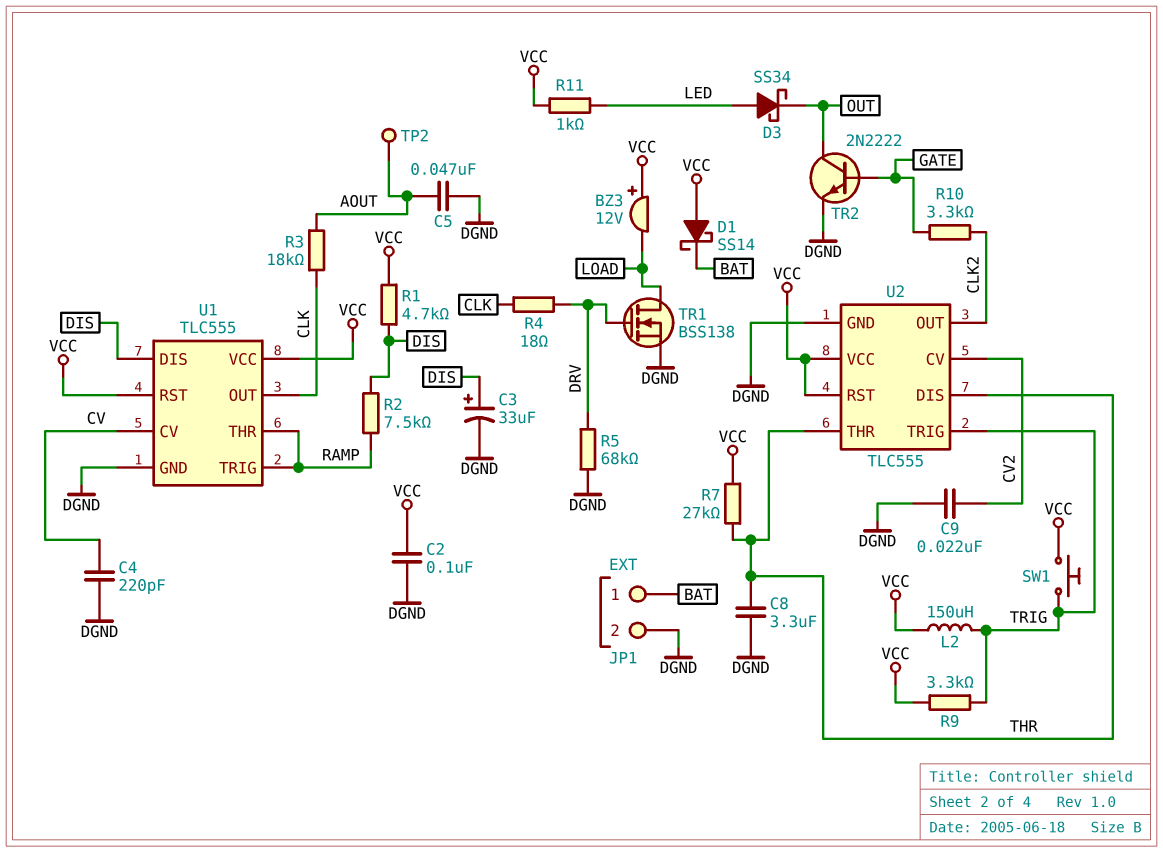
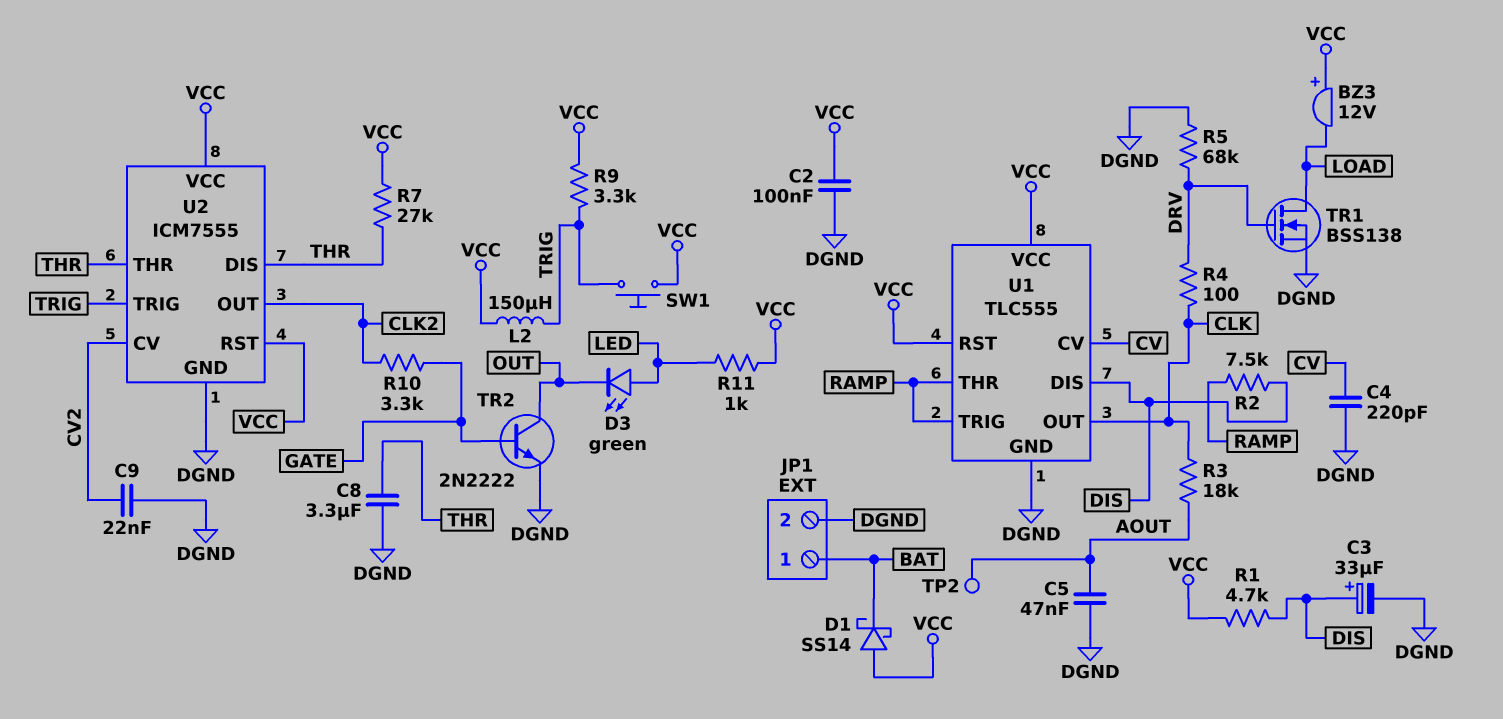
D3: schottky SS34 (A LED, K OUT) -> LED green (A LED, K OUT)
R4: 18 (CLK, DRV) -> 100 (CLK, DRV)
U2: TLC555 -> ICM7555

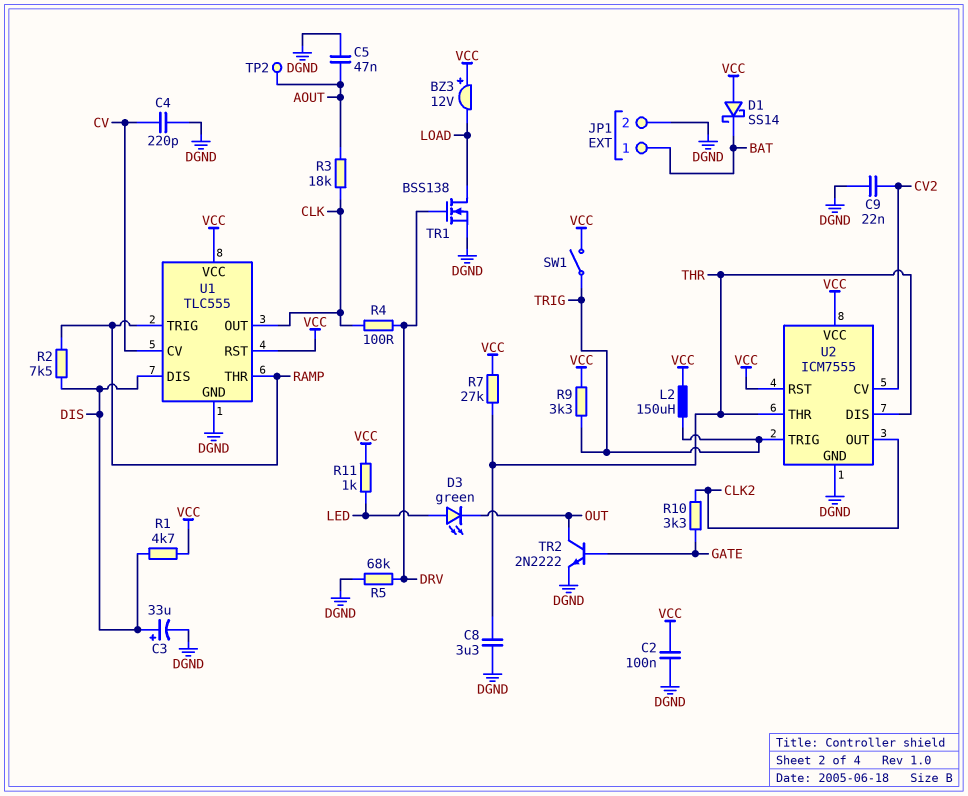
SW1: button (TRIG, VCC) -> switch (TRIG, VCC)

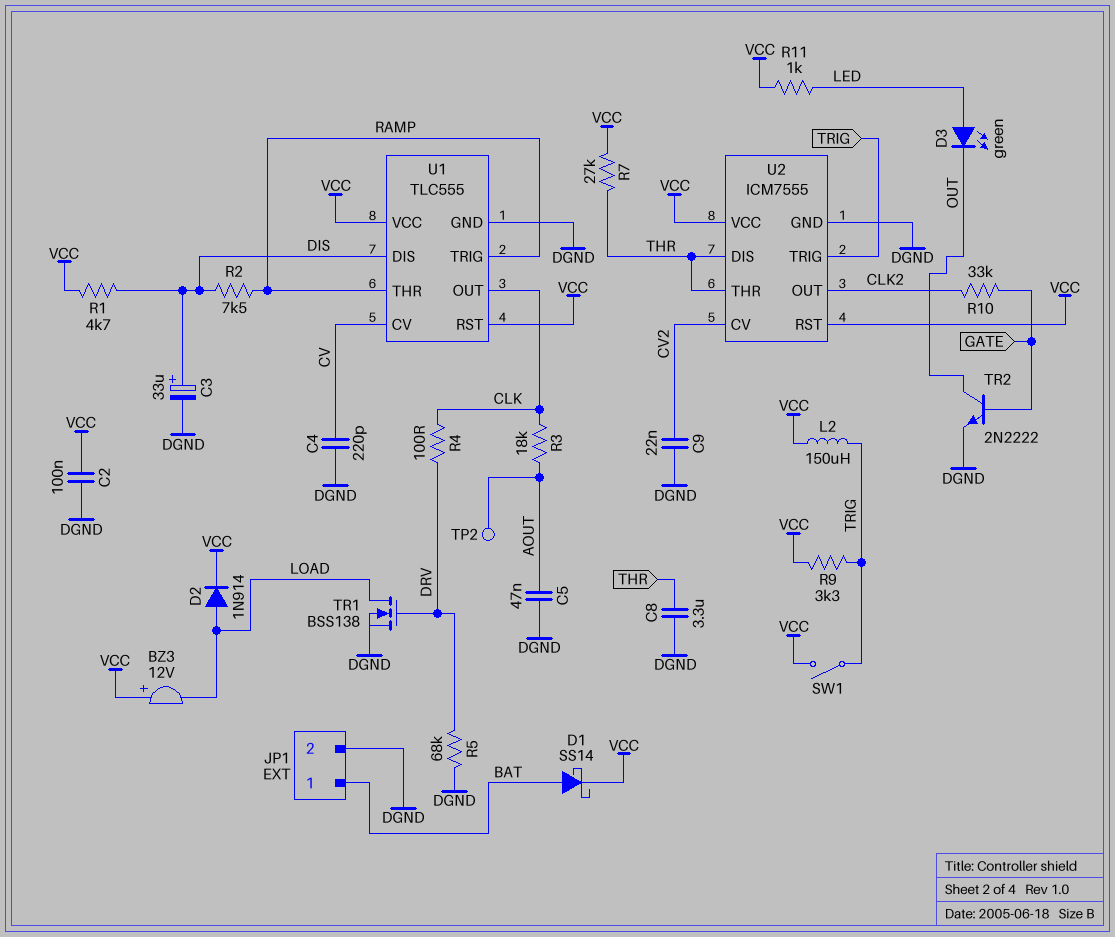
D1: schottky SS14 (A VCC, K BAT) -> schottky SS14 (A BAT, K VCC)
D2: none -> diode 1N914 (A LOAD, K VCC)
R10: 3.3k (CLK2, GATE) -> 33k (CLK2, GATE)

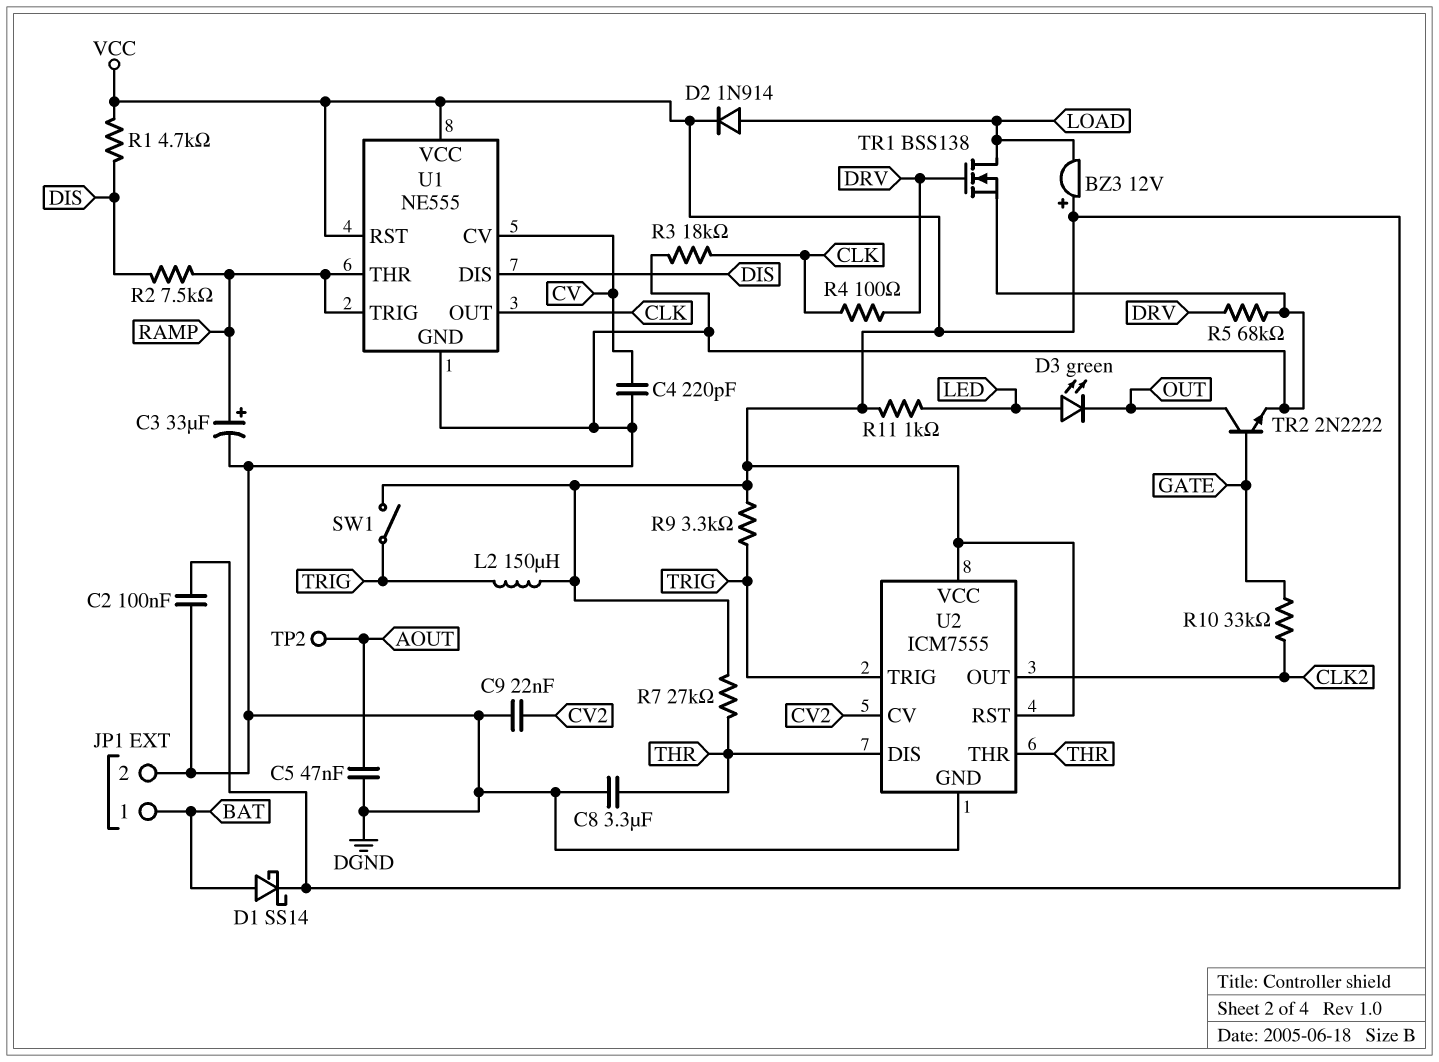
C3: 33uF (plus DIS, minus DGND) -> 33uF (plus RAMP, minus DGND)
R3: 18k (AOUT, CLK) -> 18k (CLK, DGND)
U1: TLC555 -> NE555

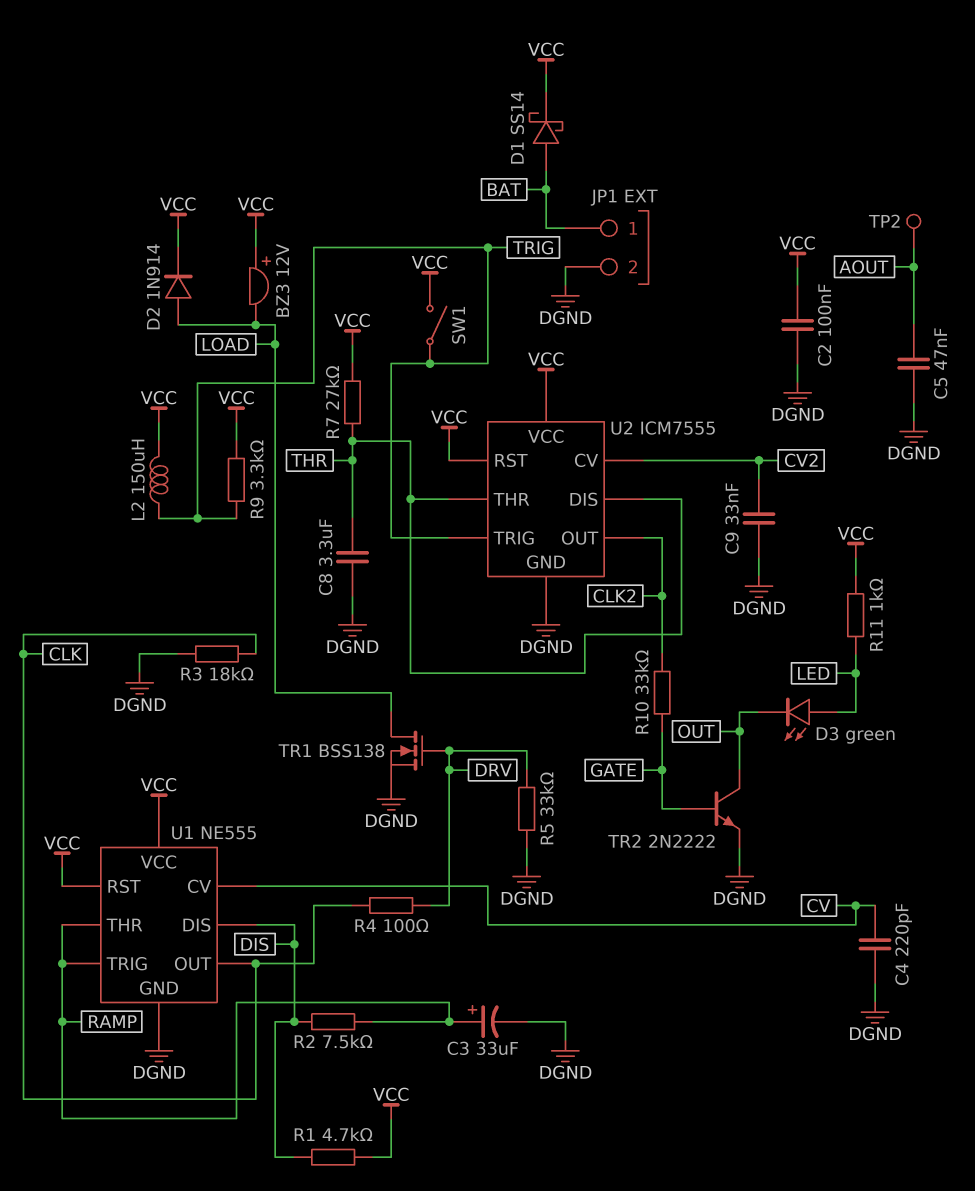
C9: 22nF (CV2, DGND) -> 33nF (CV2, DGND)
R5: 68k (DGND, DRV) -> 33k (DGND, DRV)

